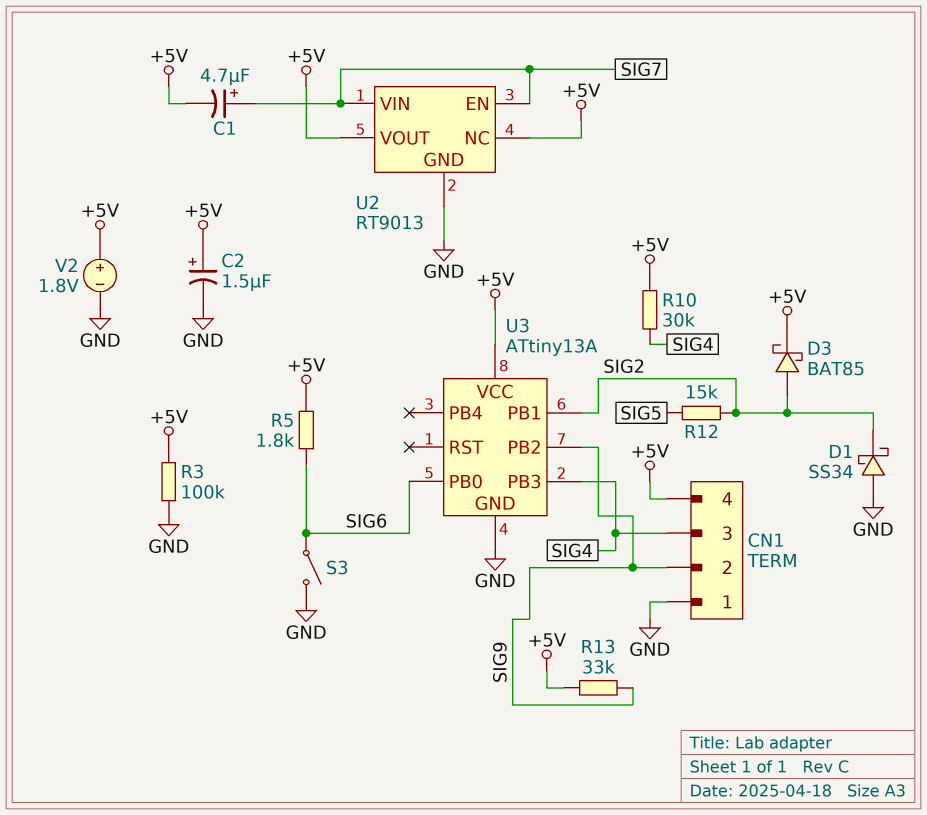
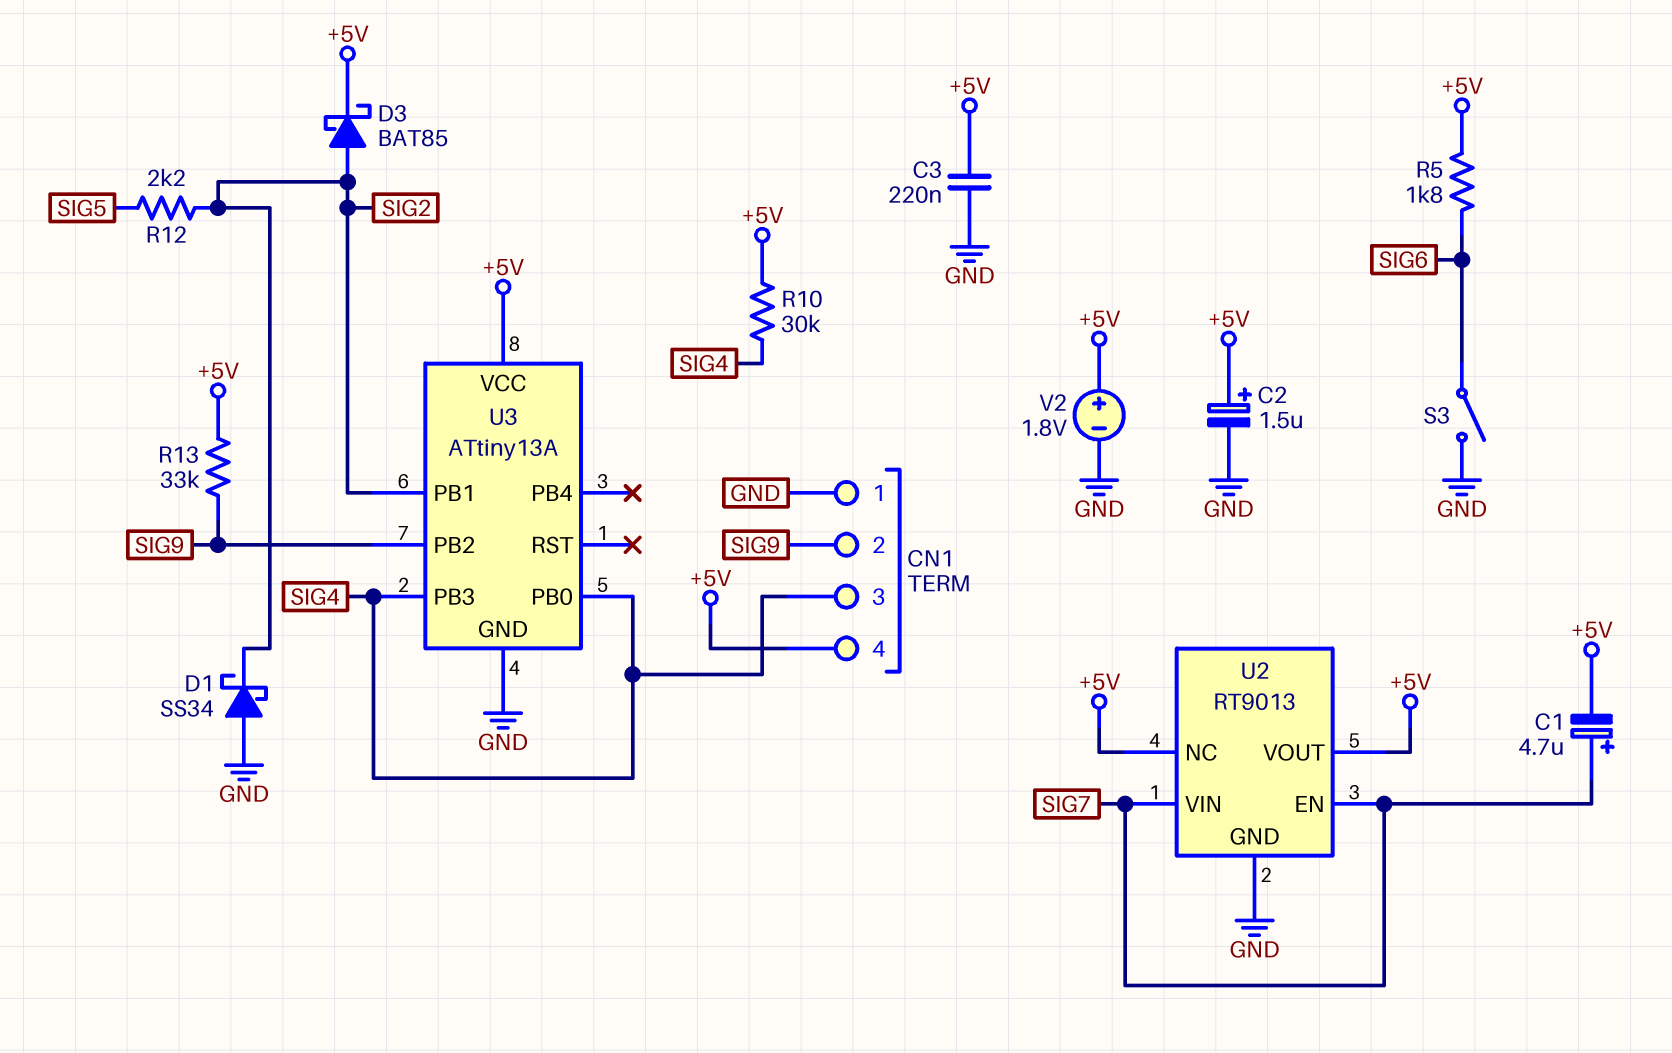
C3: none -> 220nF (+5V, GND)
R3: 100k (+5V, GND) -> none
R12: 15k (SIG2, SIG5) -> 2.2k (SIG2, SIG5)
U3 pin PB0: SIG6 -> SIG4

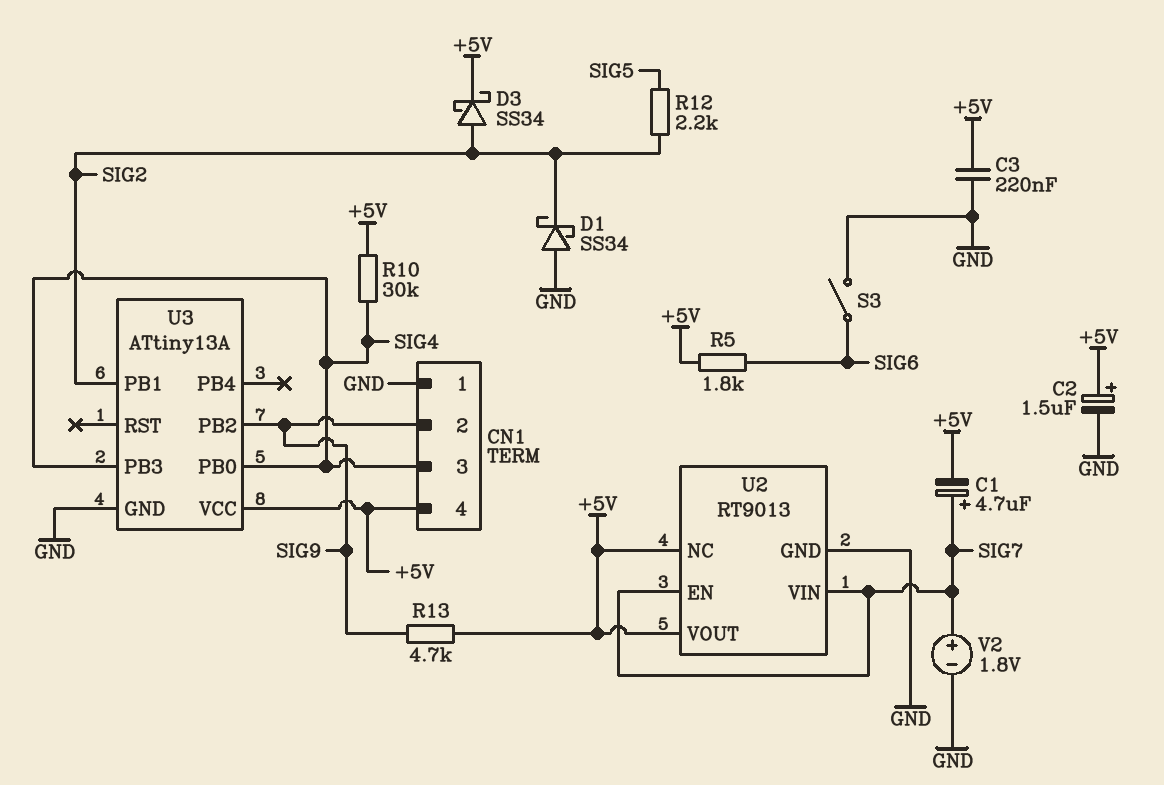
D3: schottky BAT85 (A SIG2, K +5V) -> schottky SS34 (A SIG2, K +5V)
R13: 33k (+5V, SIG9) -> 4.7k (+5V, SIG9)
V2: 1.8V (plus +5V, minus GND) -> 1.8V (plus SIG7, minus GND)

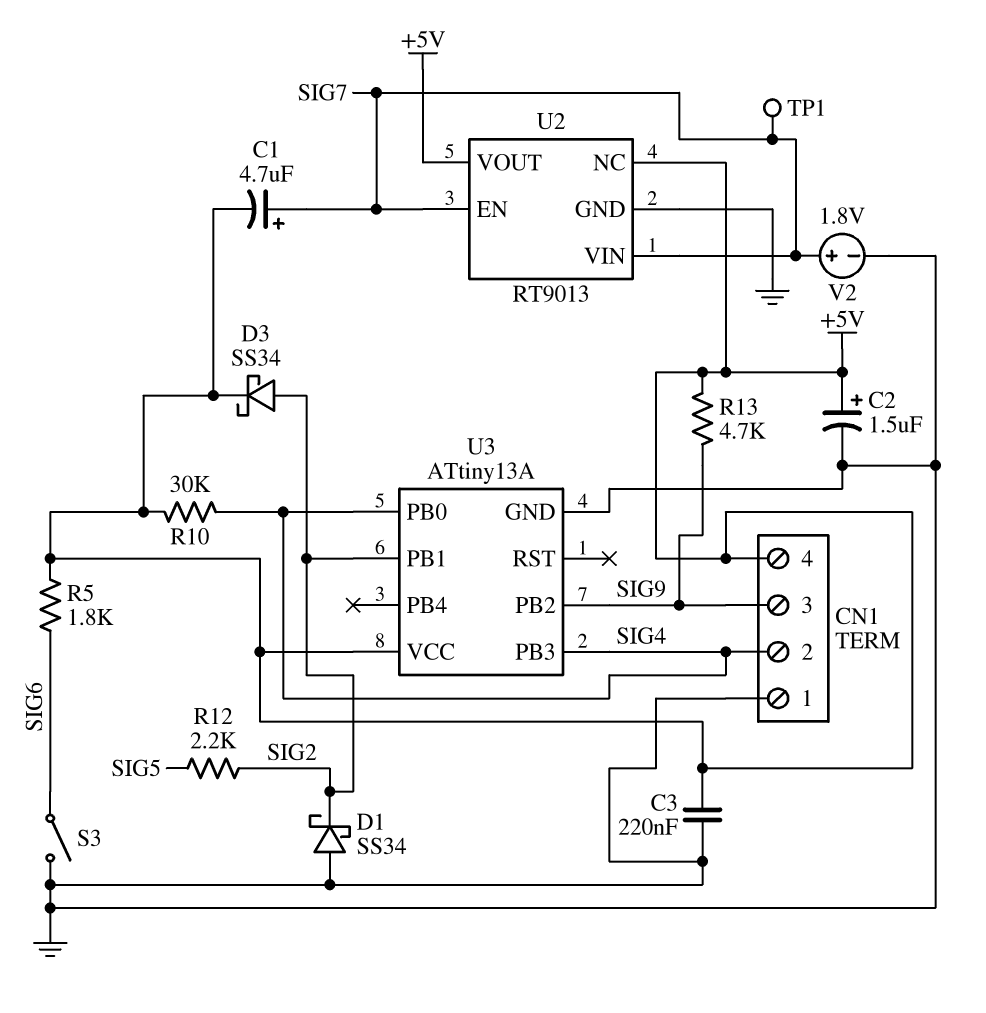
CN1 pin 2: SIG9 -> SIG4
CN1 pin 3: SIG4 -> SIG9
TP1: none -> test point (SIG7)

